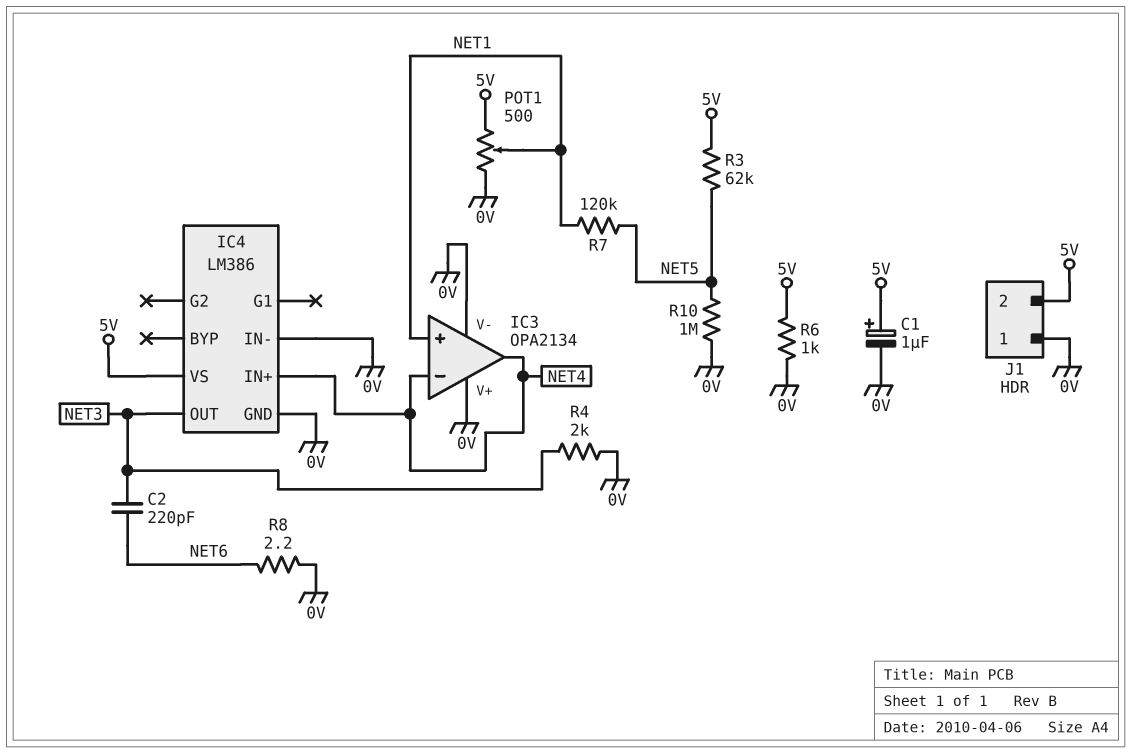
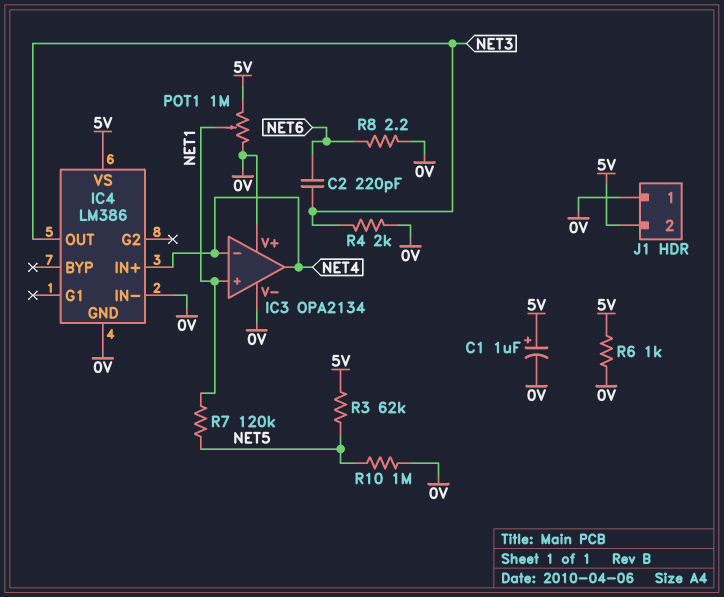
POT1: 500 (0V, 5V, wiper NET1) -> 1M (0V, 5V, wiper NET1)

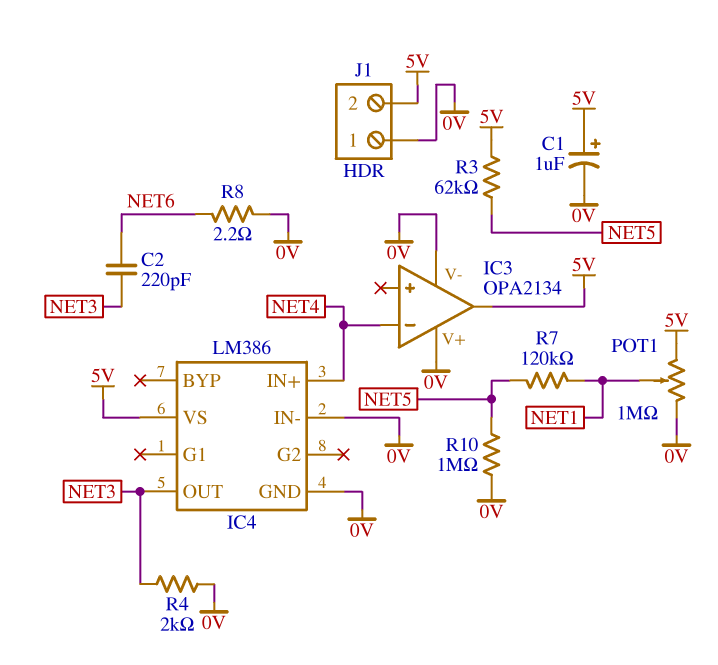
IC3 pin in+: NET1 -> none
IC3 pin out: NET4 -> 5V
R6: 1k (0V, 5V) -> none

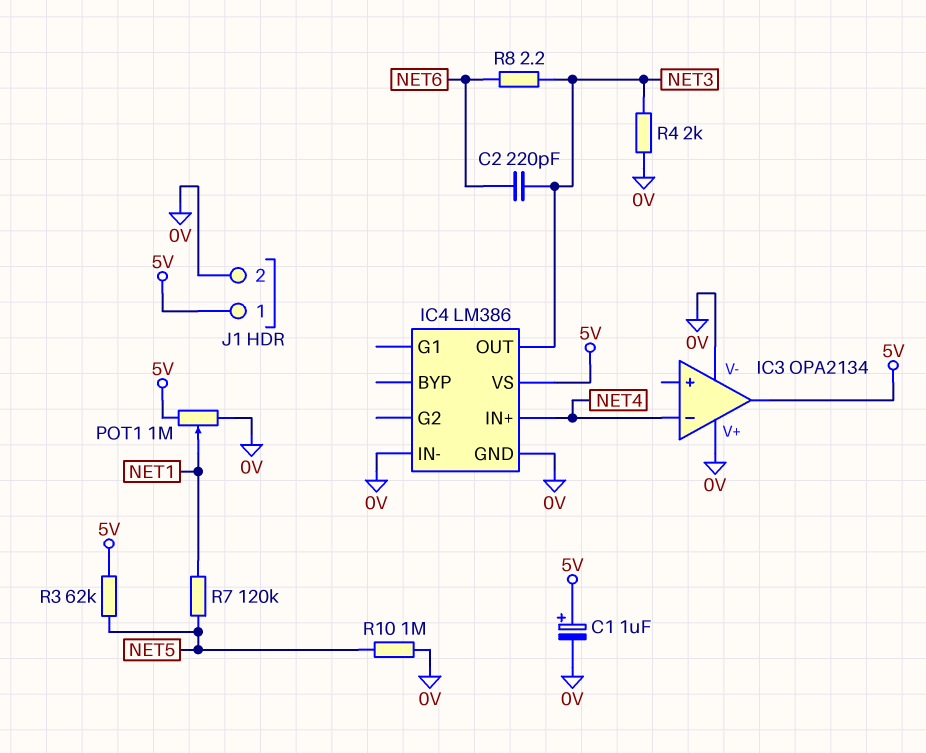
J1 pin 1: 0V -> 5V
J1 pin 2: 5V -> 0V
R8: 2.2 (0V, NET6) -> 2.2 (NET3, NET6)

